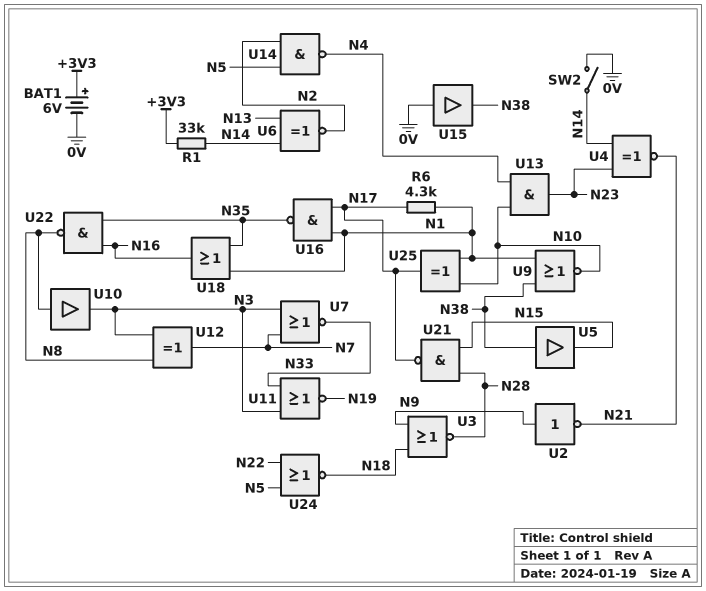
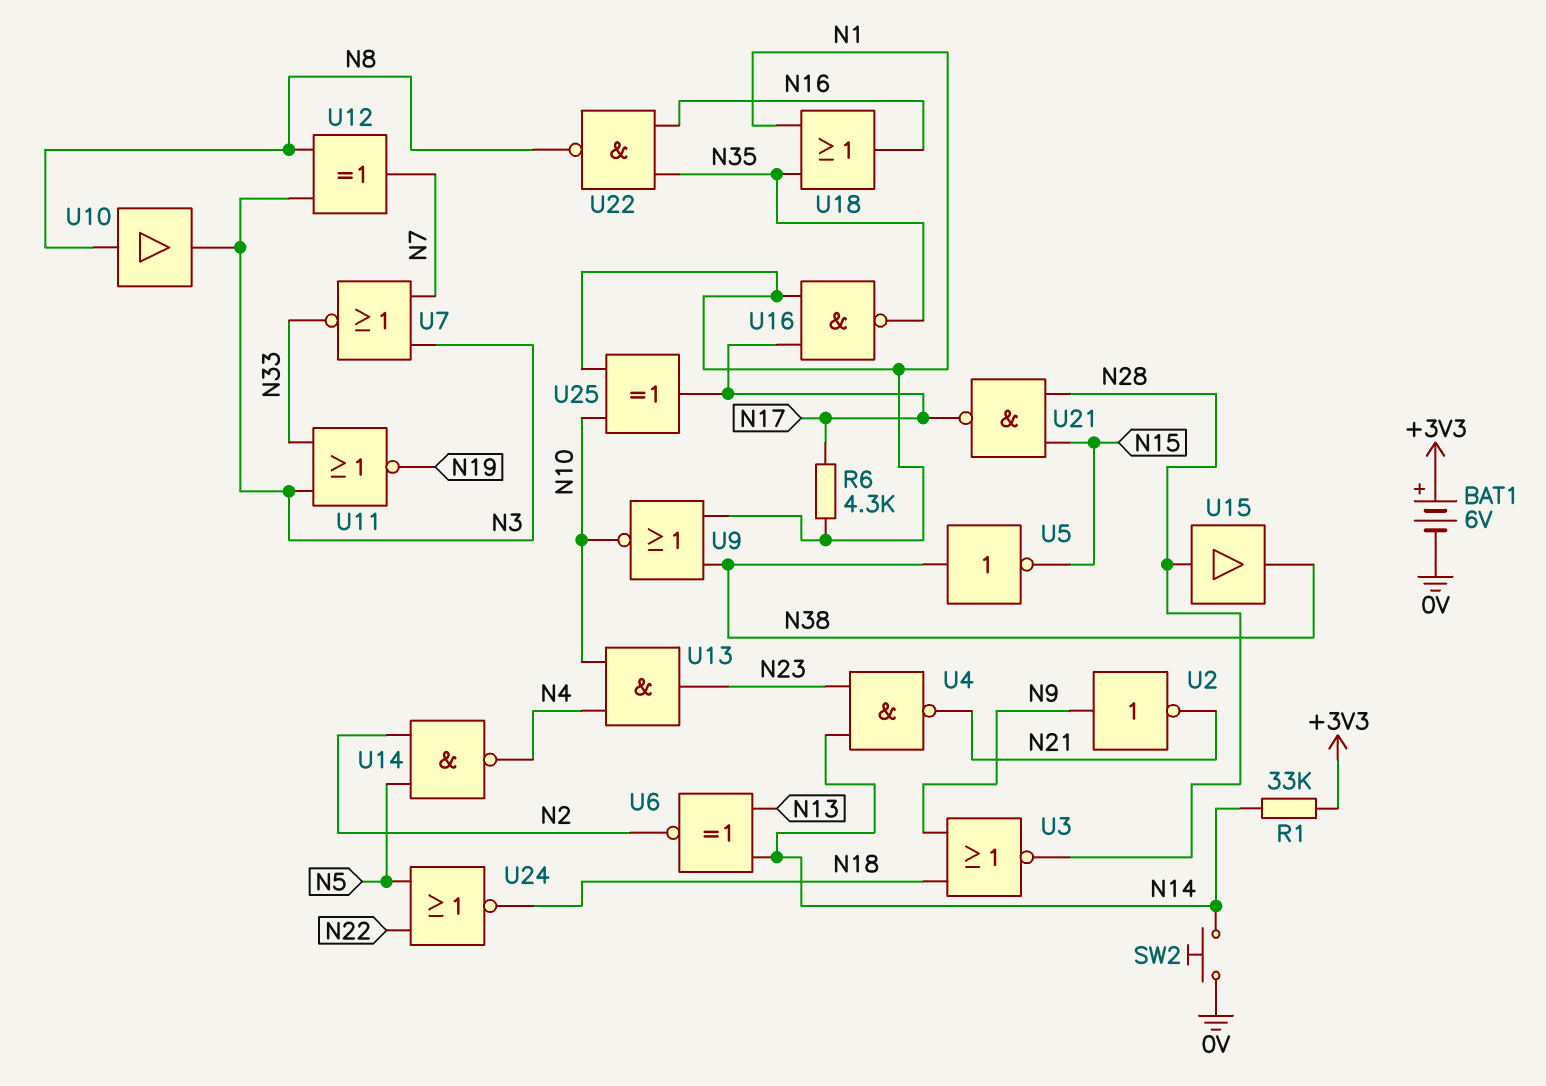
SW2: switch (0V, N14) -> button (0V, N14)
U4: XNOR (in N14, in N23, out N21) -> NAND (in N14, in N23, out N21)
U5: buffer (in N38, out N15) -> NOT (in N38, out N15)
U15: buffer (in 0V, out N38) -> buffer (in N28, out N38)

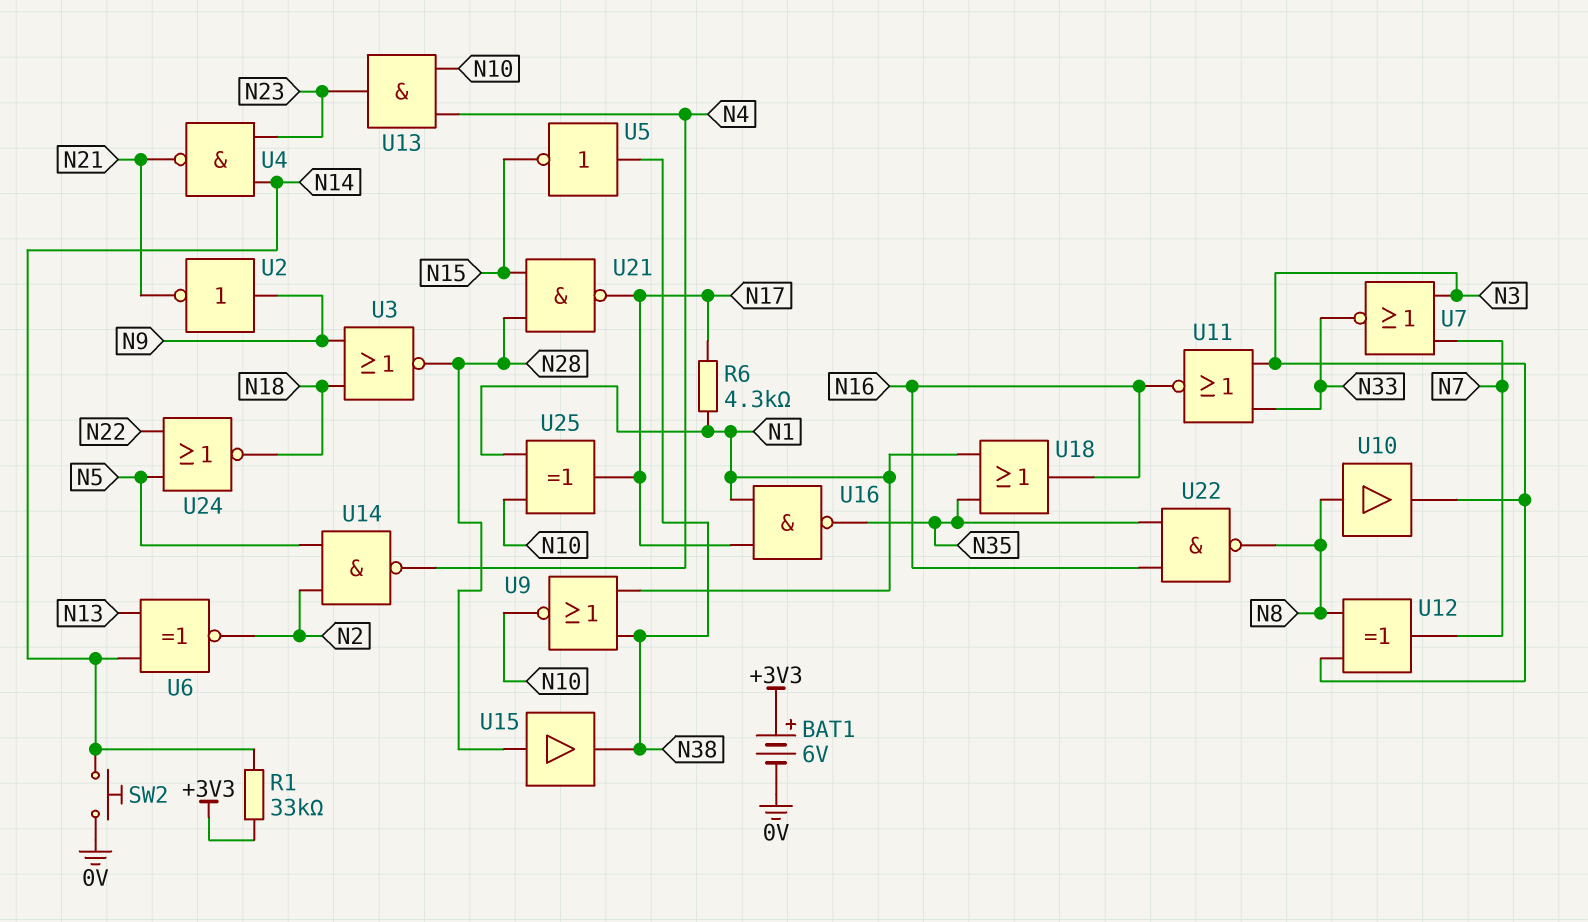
U11: NOR (in N3, in N33, out N19) -> NOR (in N3, in N33, out N16)

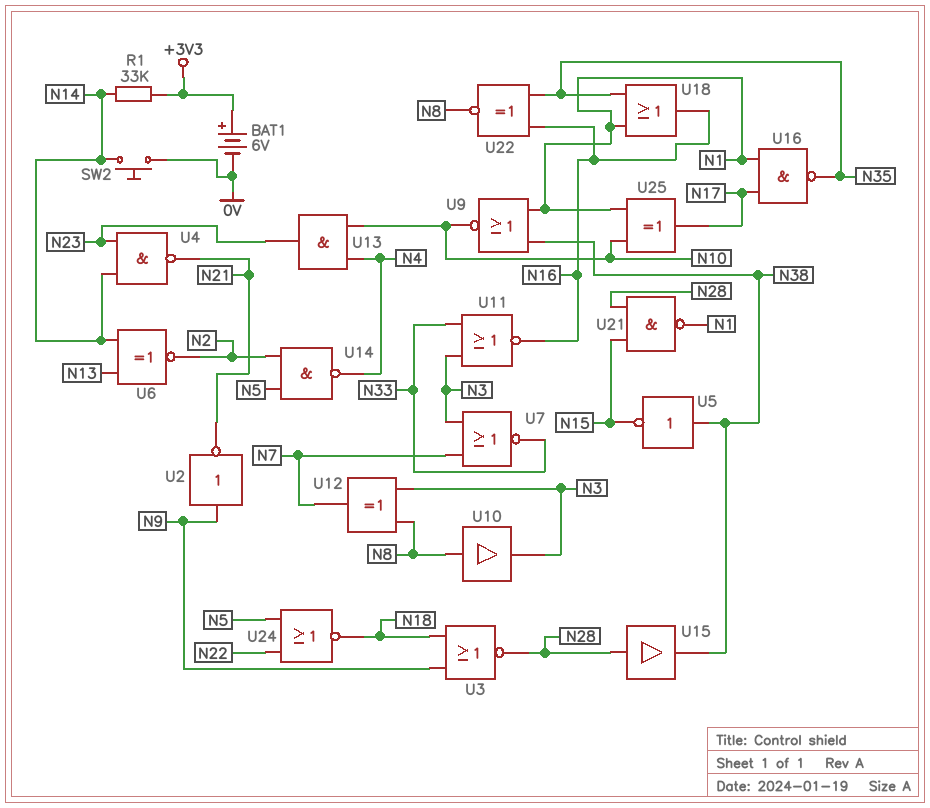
R6: 4.3k (N1, N17) -> none
U21: NAND (in N15, in N28, out N17) -> NAND (in N15, in N28, out N1)
U22: NAND (in N16, in N35, out N8) -> XNOR (in N16, in N35, out N8)

